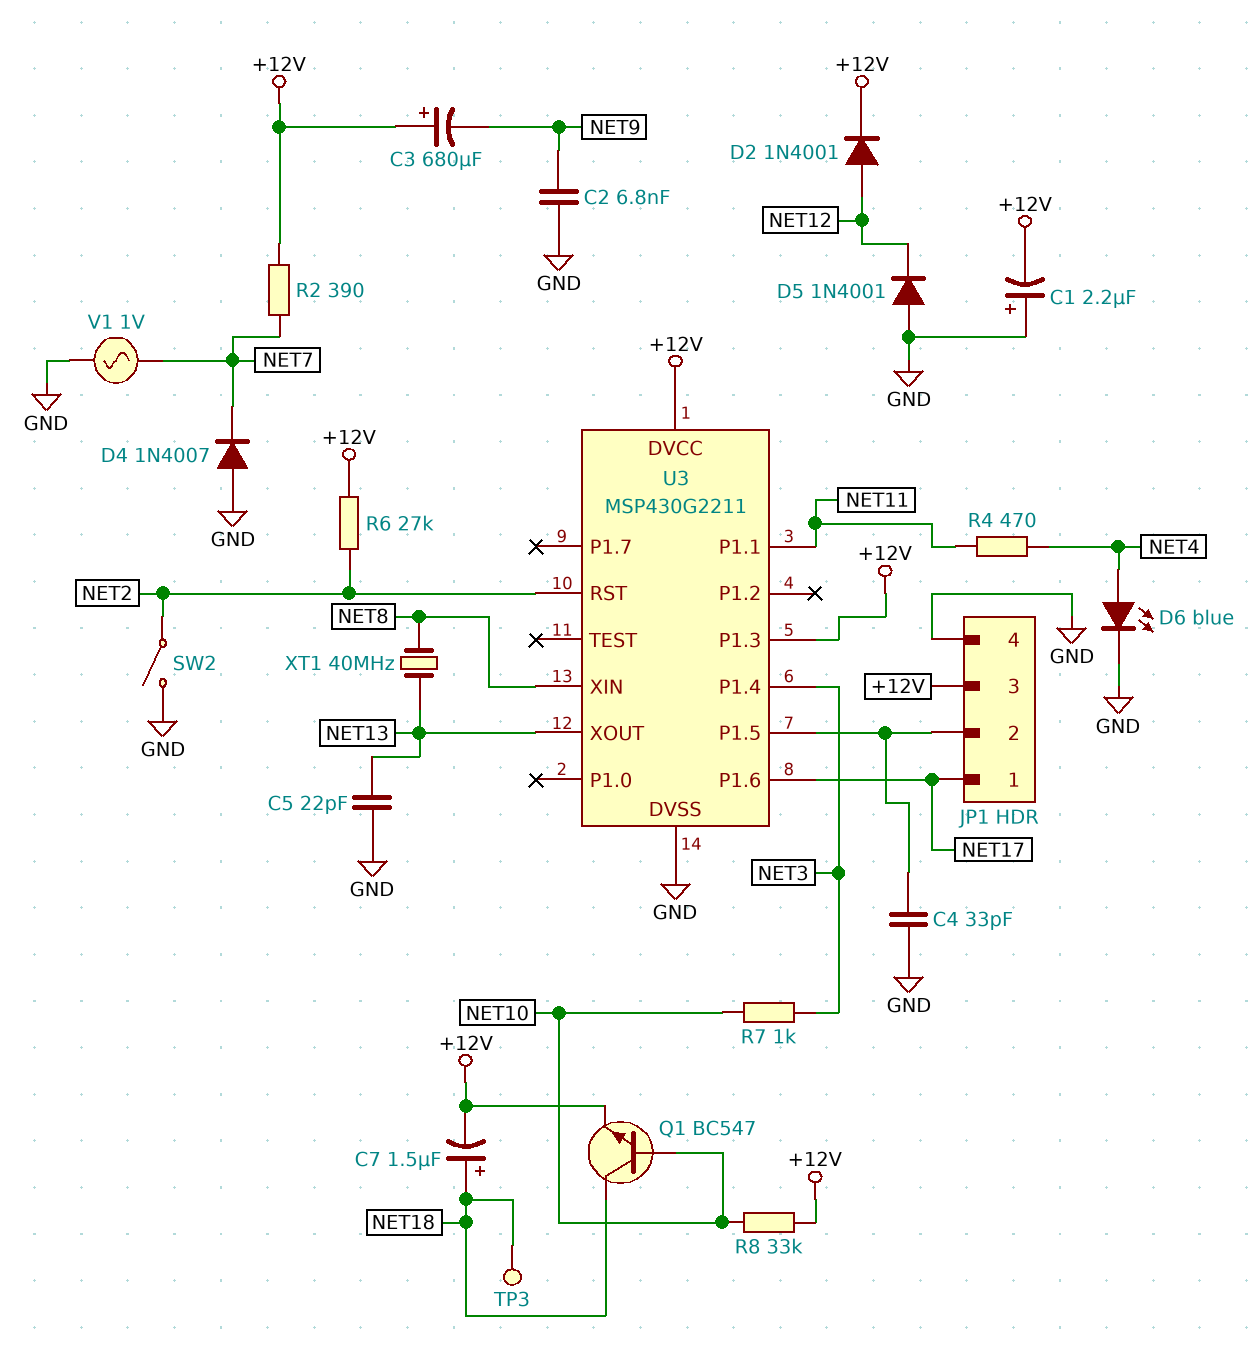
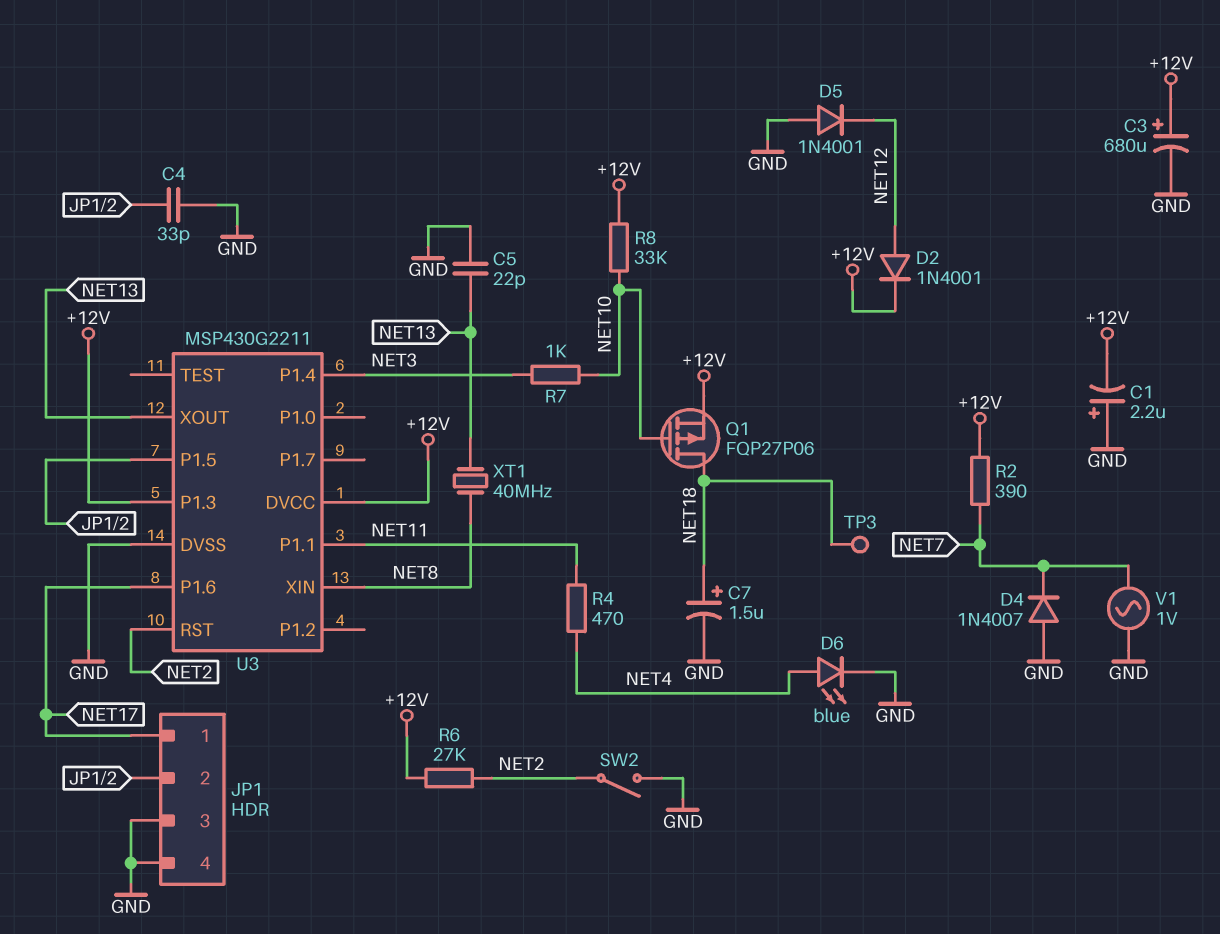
C2: 6.8nF (GND, NET9) -> none
C3: 680uF (plus +12V, minus NET9) -> 680uF (plus +12V, minus GND)
C7: 1.5uF (plus NET18, minus +12V) -> 1.5uF (plus NET18, minus GND)
JP1 pin 3: +12V -> GND
Q1: NPN BC547 (B NET10, C NET18, E +12V) -> PMOS FQP27P06 (G NET10, D NET18, S +12V)

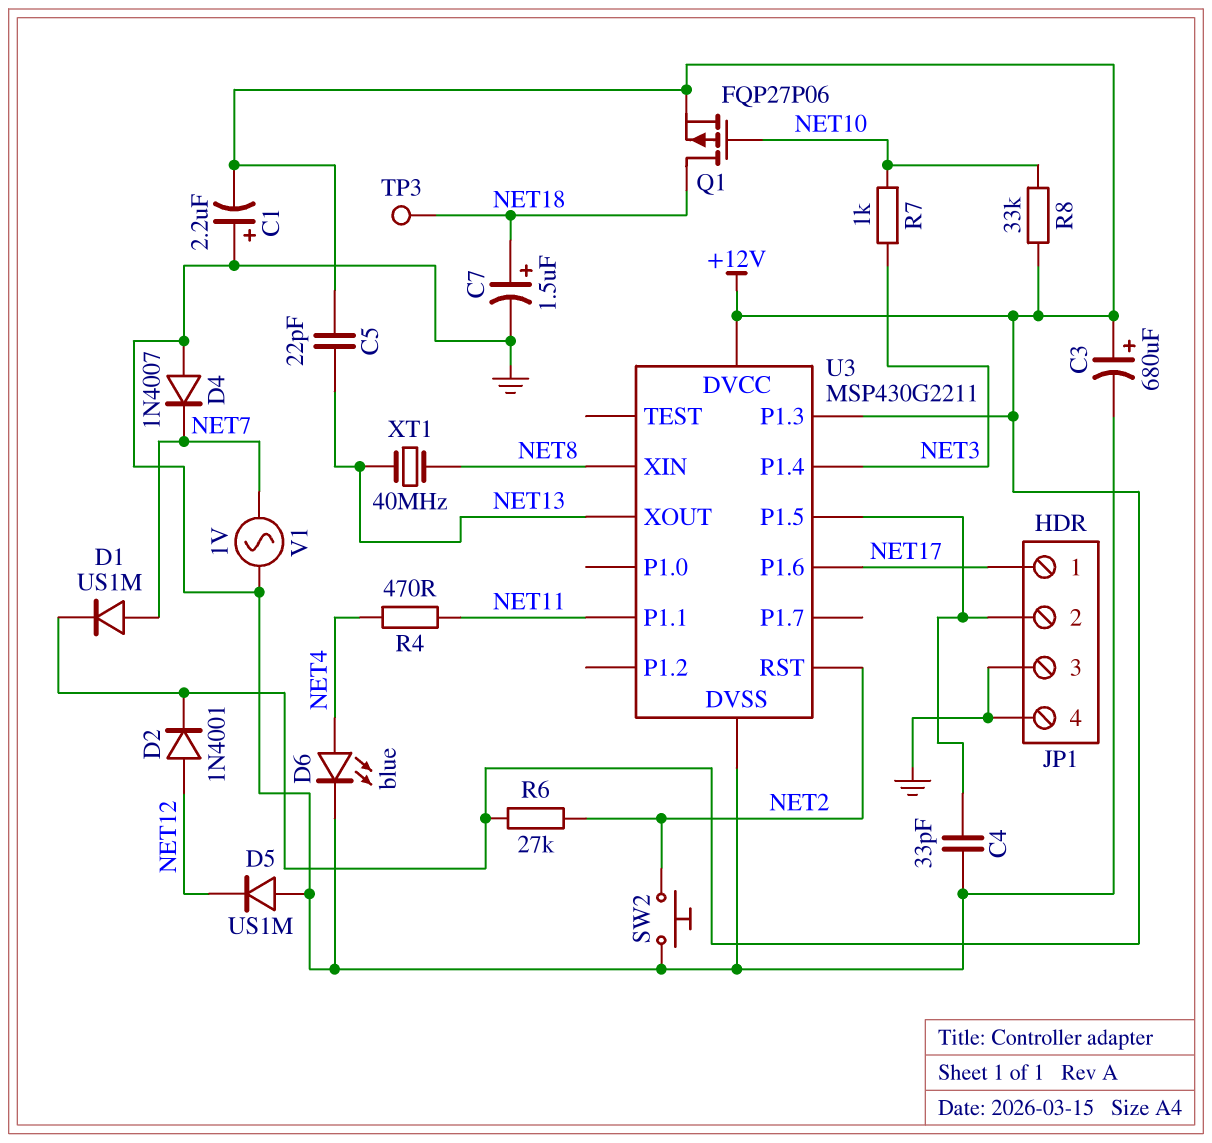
C5: 22pF (GND, NET13) -> 22pF (+12V, NET13)
D1: none -> diode US1M (A NET7, K +12V)
D5: diode 1N4001 (A GND, K NET12) -> diode US1M (A GND, K NET12)
R2: 390 (+12V, NET7) -> none
SW2: switch (GND, NET2) -> button (GND, NET2)

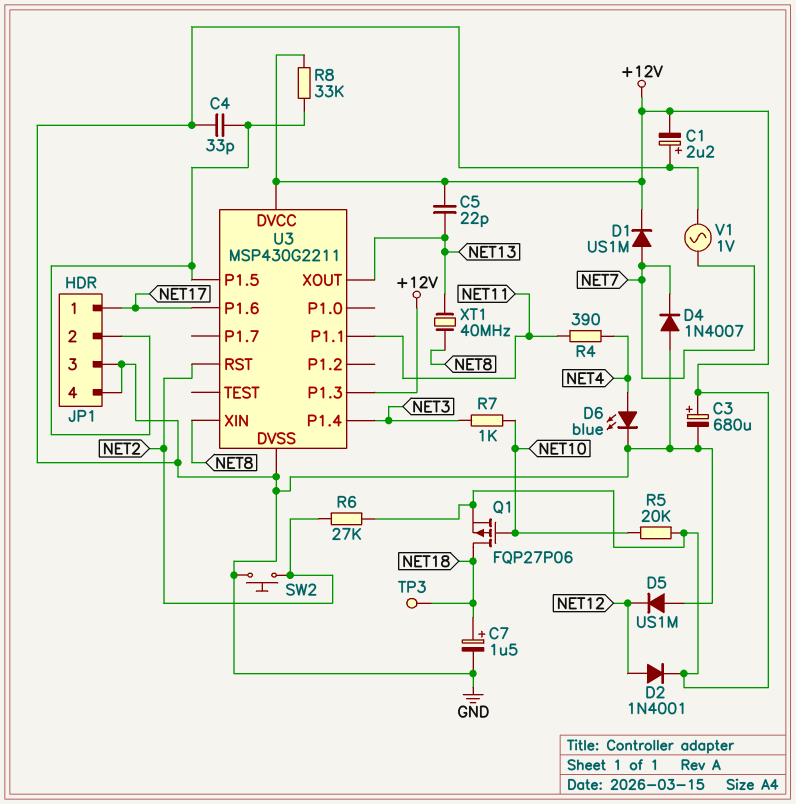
R4: 470 (NET4, NET11) -> 390 (NET4, NET11)
R5: none -> 20k (+12V, NET10)
R8: 33k (+12V, NET10) -> 33k (+12V, JP1/2)

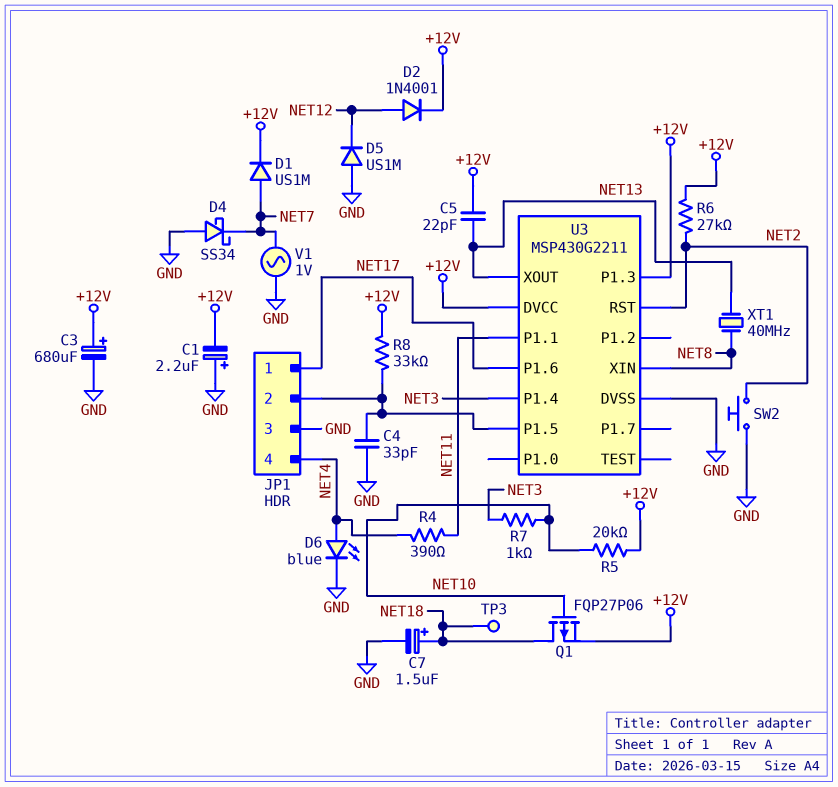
D4: diode 1N4007 (A GND, K NET7) -> schottky SS34 (A GND, K NET7)
JP1 pin 4: GND -> NET4

